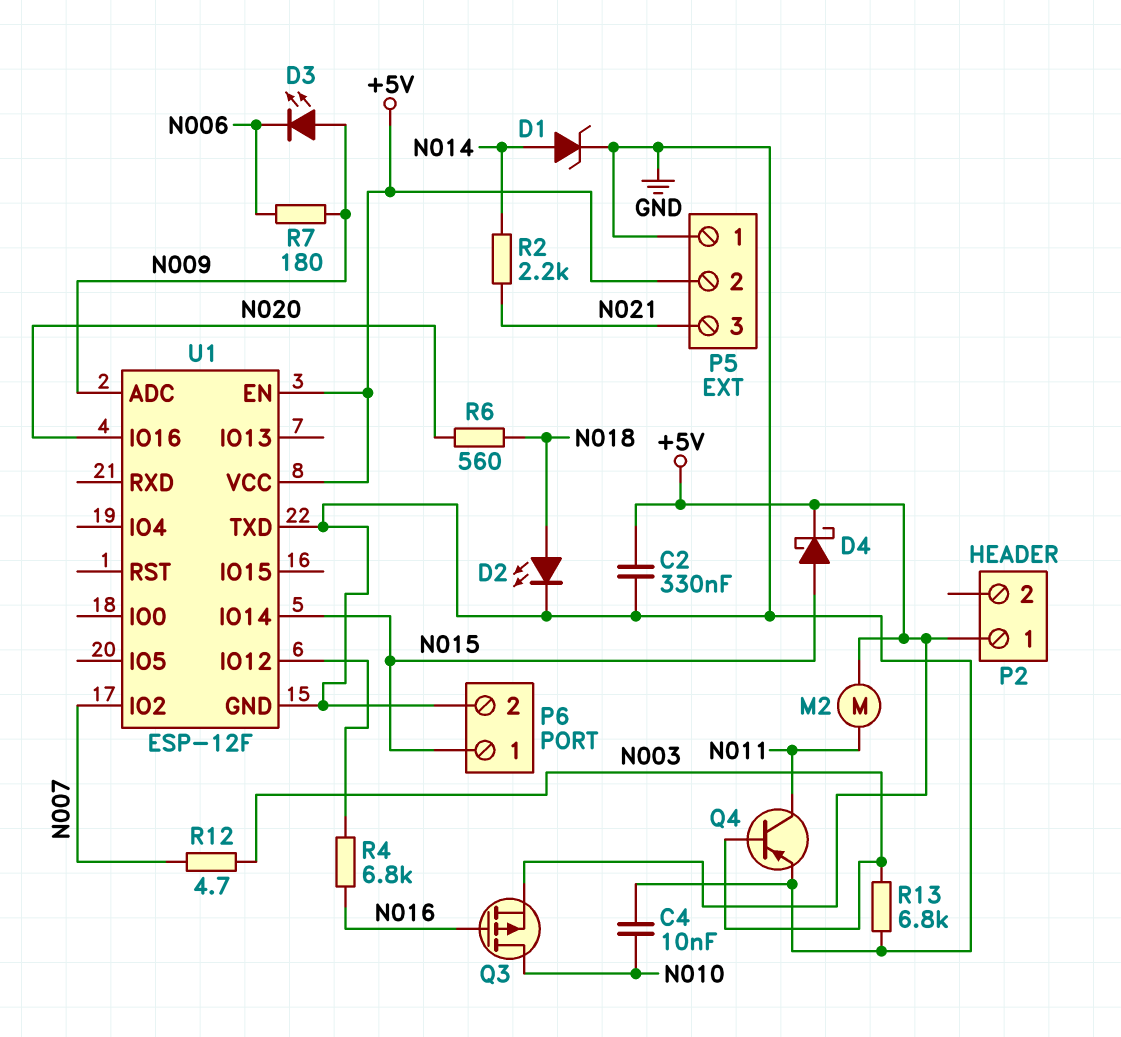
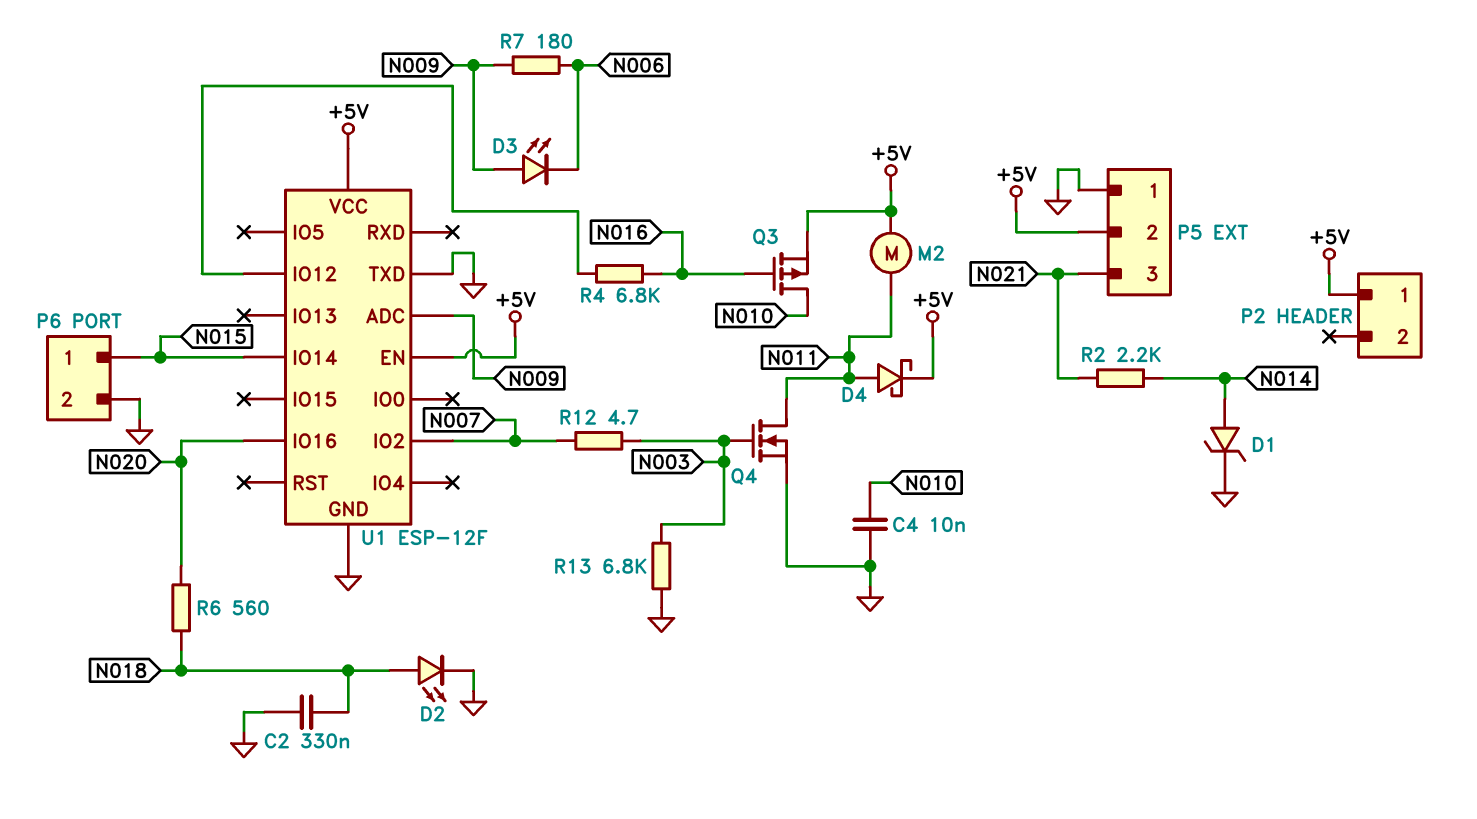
C2: 330nF (+5V, GND) -> 330nF (GND, N018)
D4: schottky (A N015, K +5V) -> schottky (A N011, K +5V)
Q4: PNP (B N003, C N011, E GND) -> NMOS (G N003, D N011, S GND)

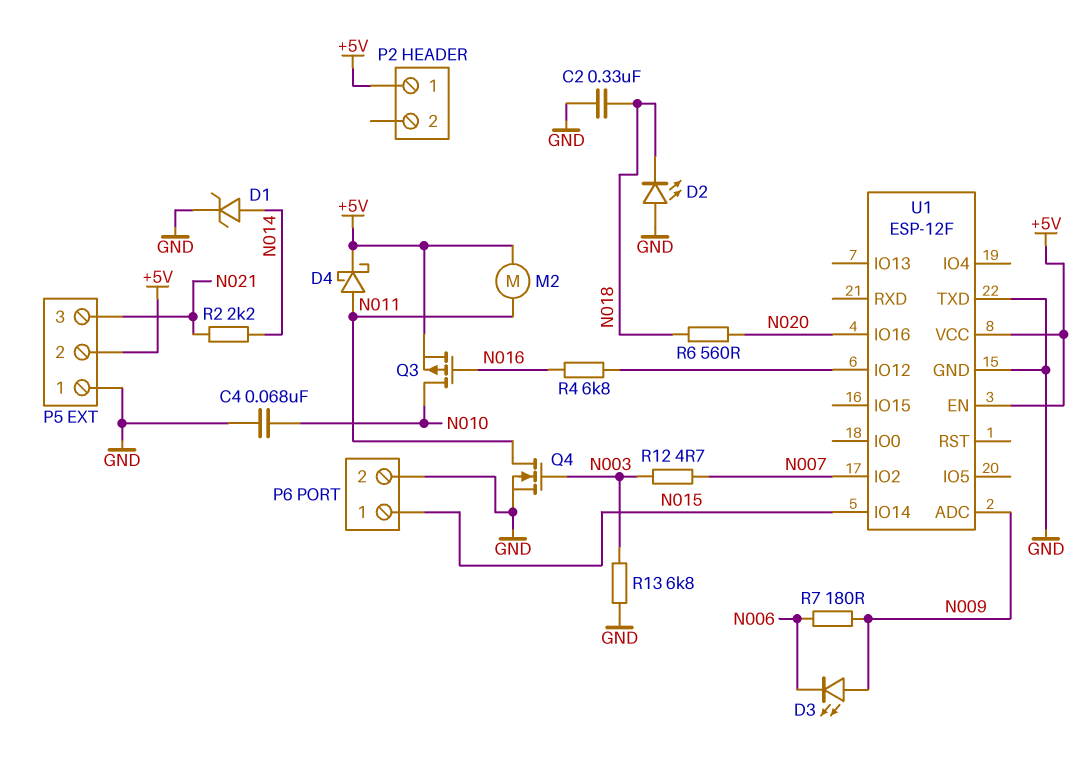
C4: 10nF (GND, N010) -> 68nF (GND, N010)
D2: LED (A N018, K GND) -> LED (A GND, K N018)

